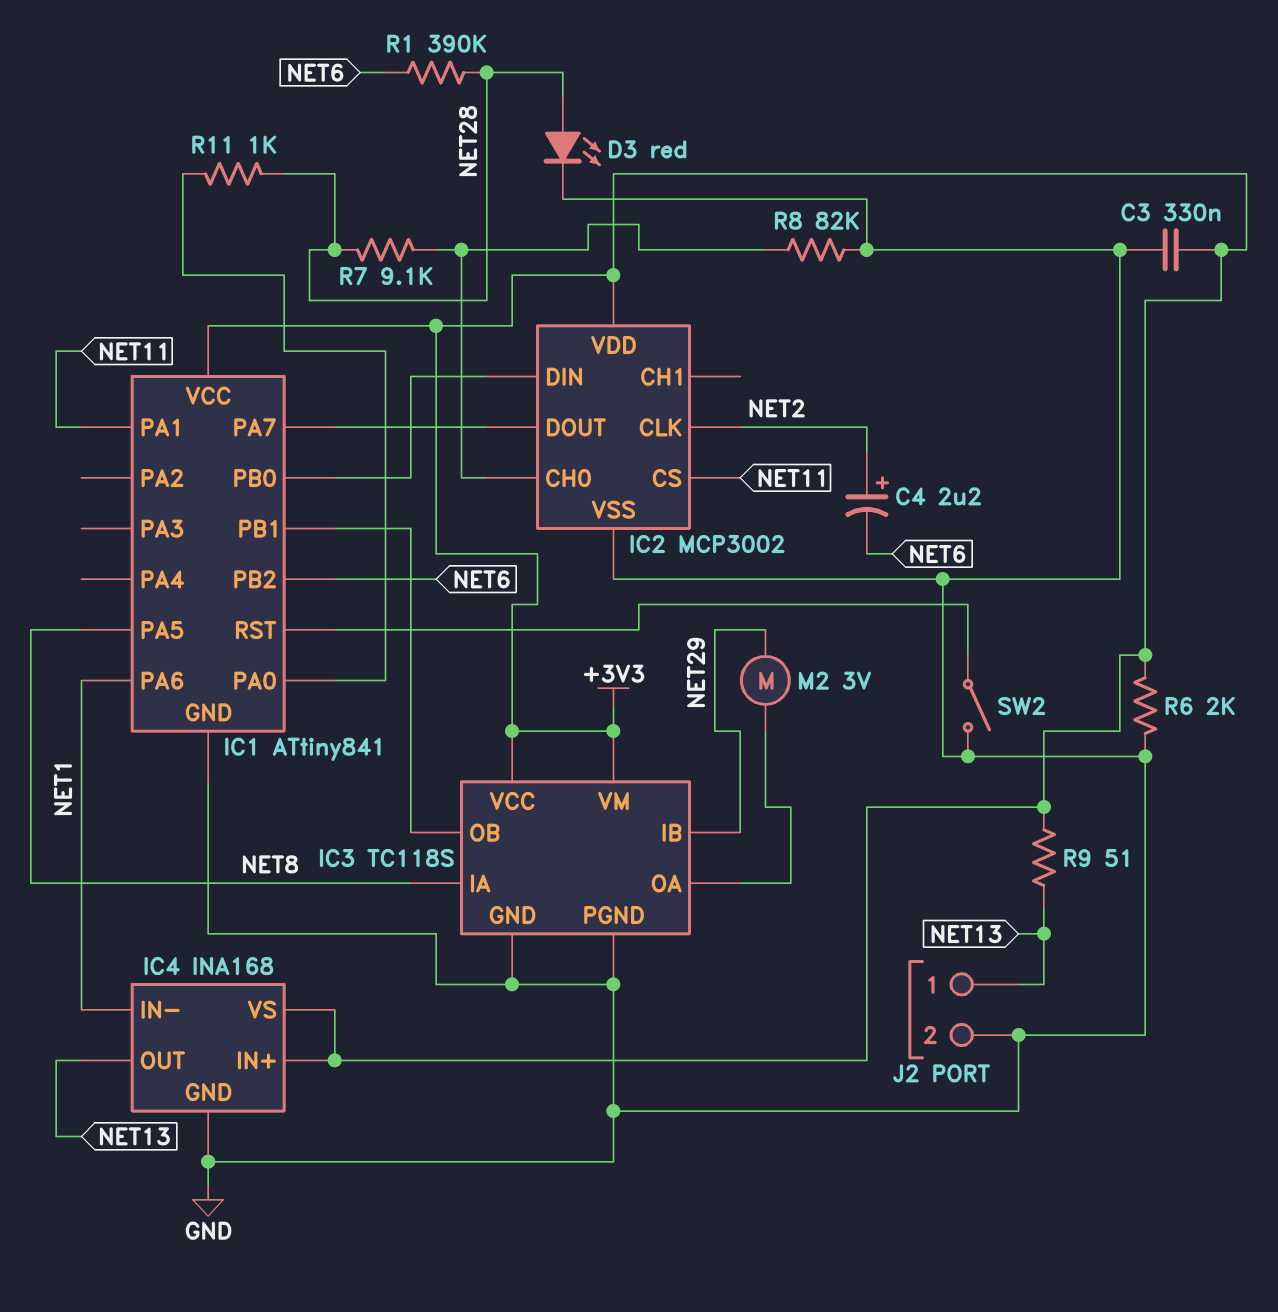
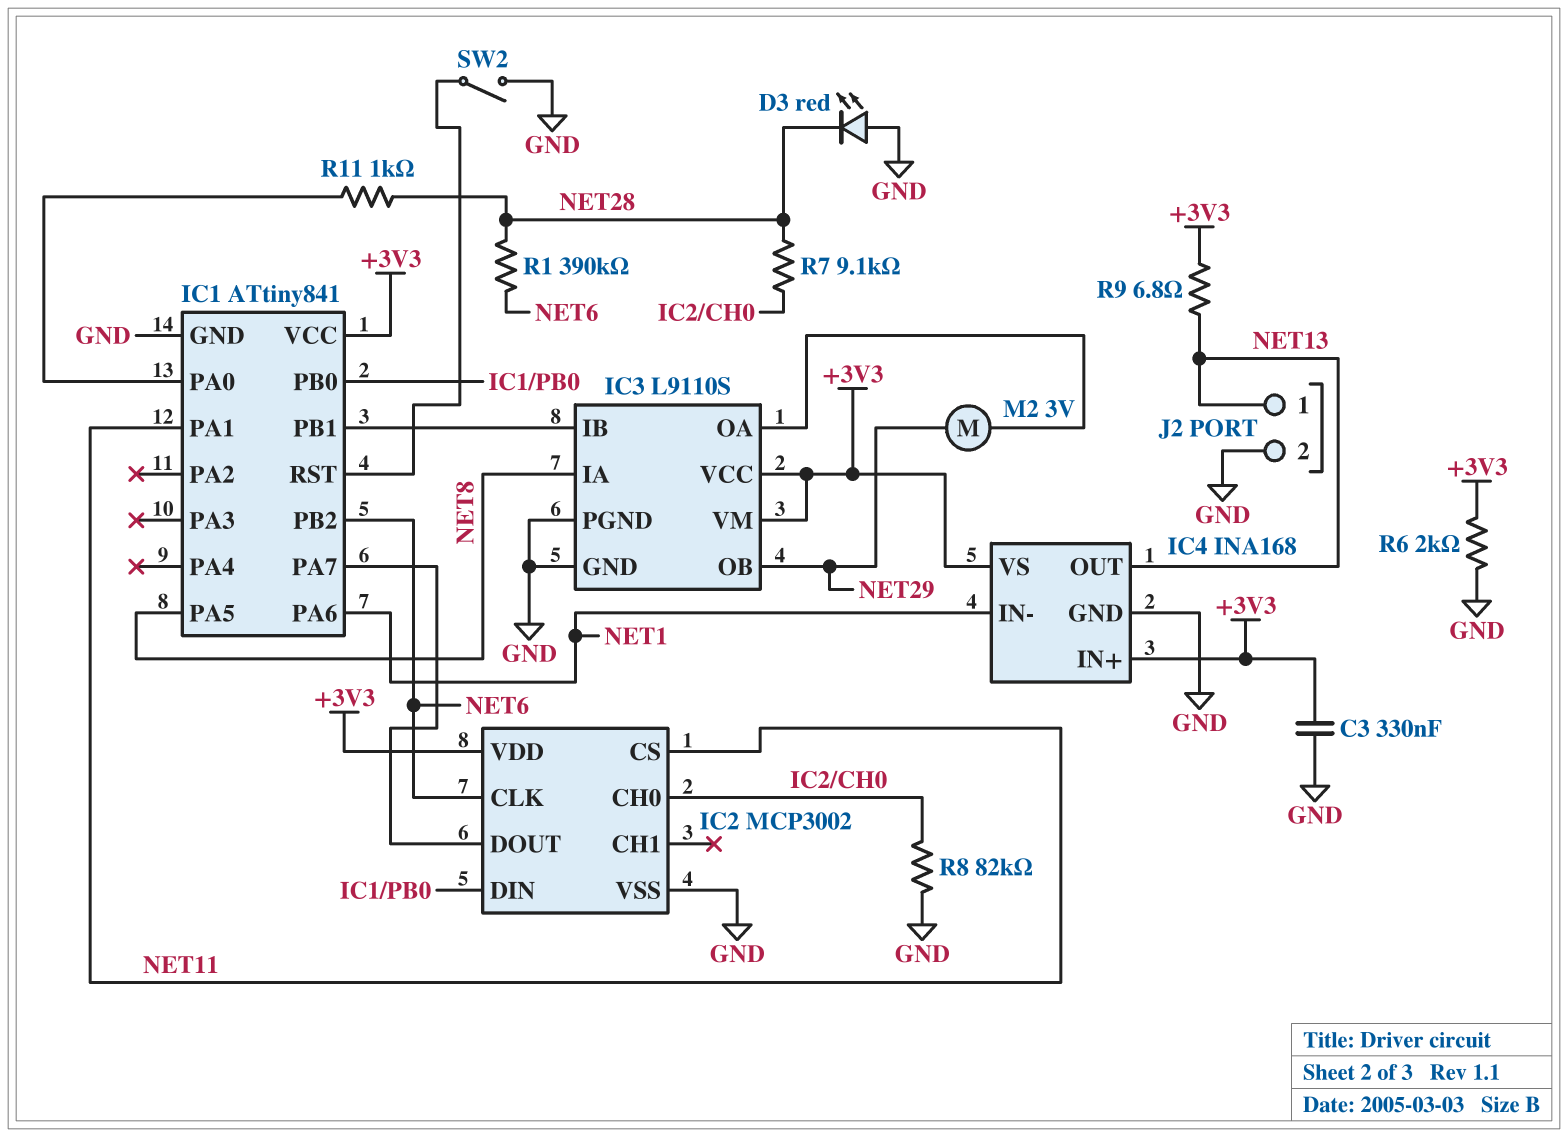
C4: 2.2uF (plus NET2, minus NET6) -> none
D3: LED red (A NET28, K GND) -> LED red (A GND, K NET28)
IC2 pin CLK: NET2 -> NET6
IC3: TC118S -> L9110S
IC3 pin IB: NET29 -> IC1/PB1
IC3 pin OB: IC1/PB1 -> NET29
R9: 51 (+3V3, NET13) -> 6.8 (+3V3, NET13)

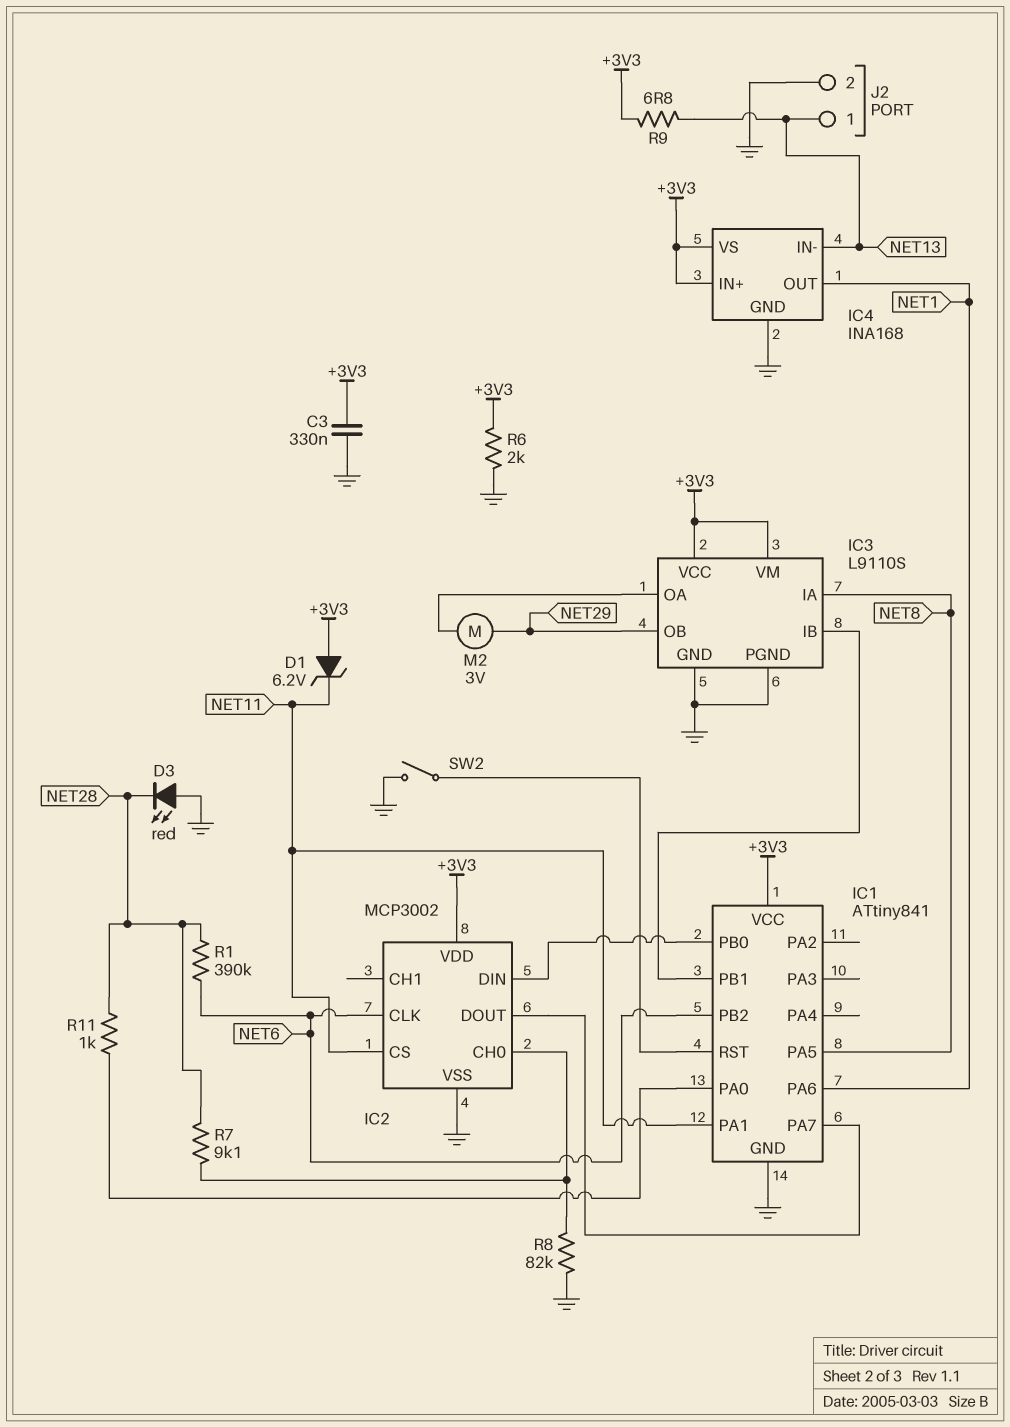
D1: none -> zener 6.2V (A +3V3, K NET11)
IC4 pin IN-: NET1 -> NET13
IC4 pin OUT: NET13 -> NET1

